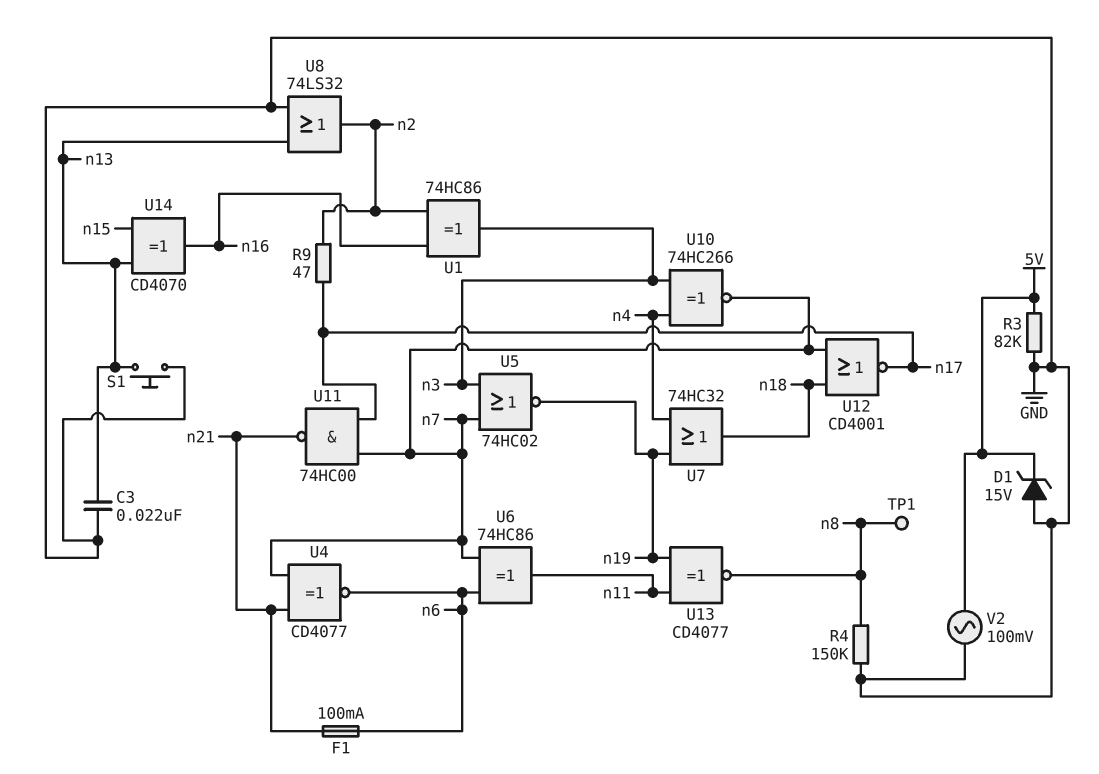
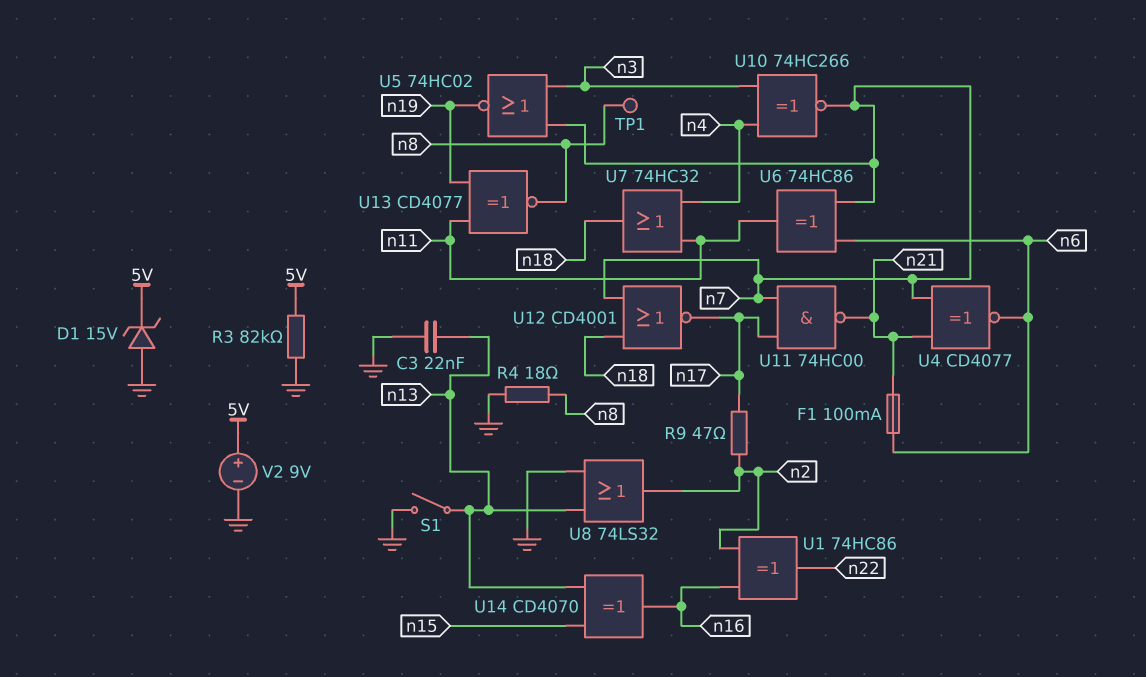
R4: 150k (GND, n8) -> 18 (GND, n8)
S1: button (GND, n13) -> switch (GND, n13)
U1: XOR 74HC86 (in n2, in n16, out n3) -> XOR 74HC86 (in n2, in n16, out n22)
U7: OR 74HC32 (in n4, in n19, out n18) -> OR 74HC32 (in n4, in n11, out n18)
V2: AC 100mV (5V, GND) -> 9V (plus 5V, minus GND)

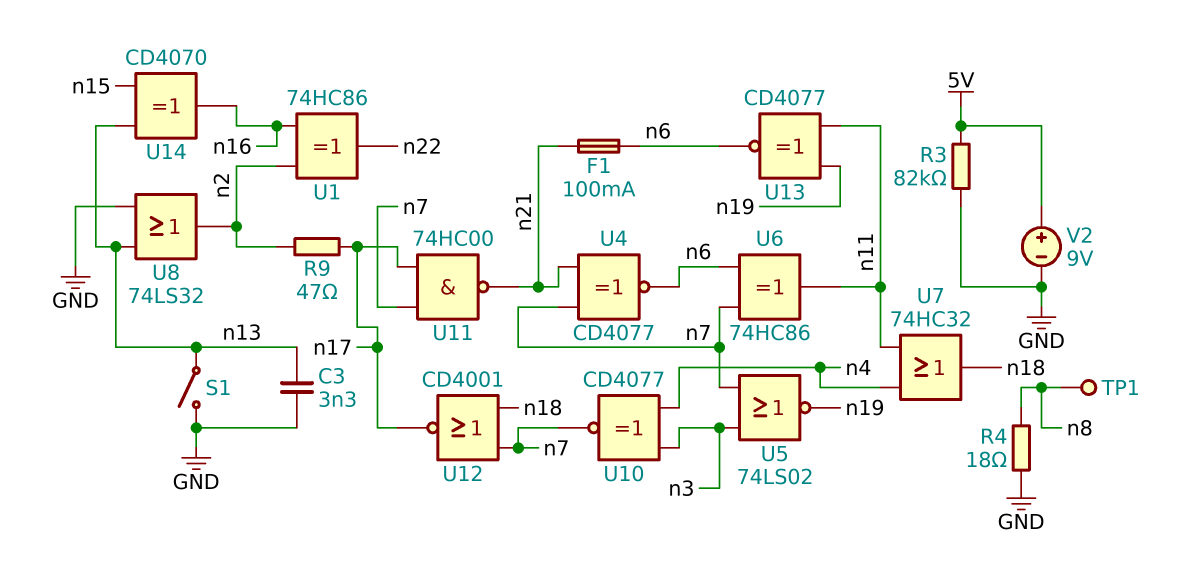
C3: 22nF (GND, n13) -> 3.3nF (GND, n13)
D1: zener 15V (A GND, K 5V) -> none
U5: NOR 74HC02 (in n3, in n7, out n19) -> NOR 74LS02 (in n3, in n7, out n19)
U10: XNOR 74HC266 (in n3, in n4, out n7) -> XNOR CD4077 (in n3, in n4, out n7)
U13: XNOR CD4077 (in n11, in n19, out n8) -> XNOR CD4077 (in n11, in n19, out n6)

